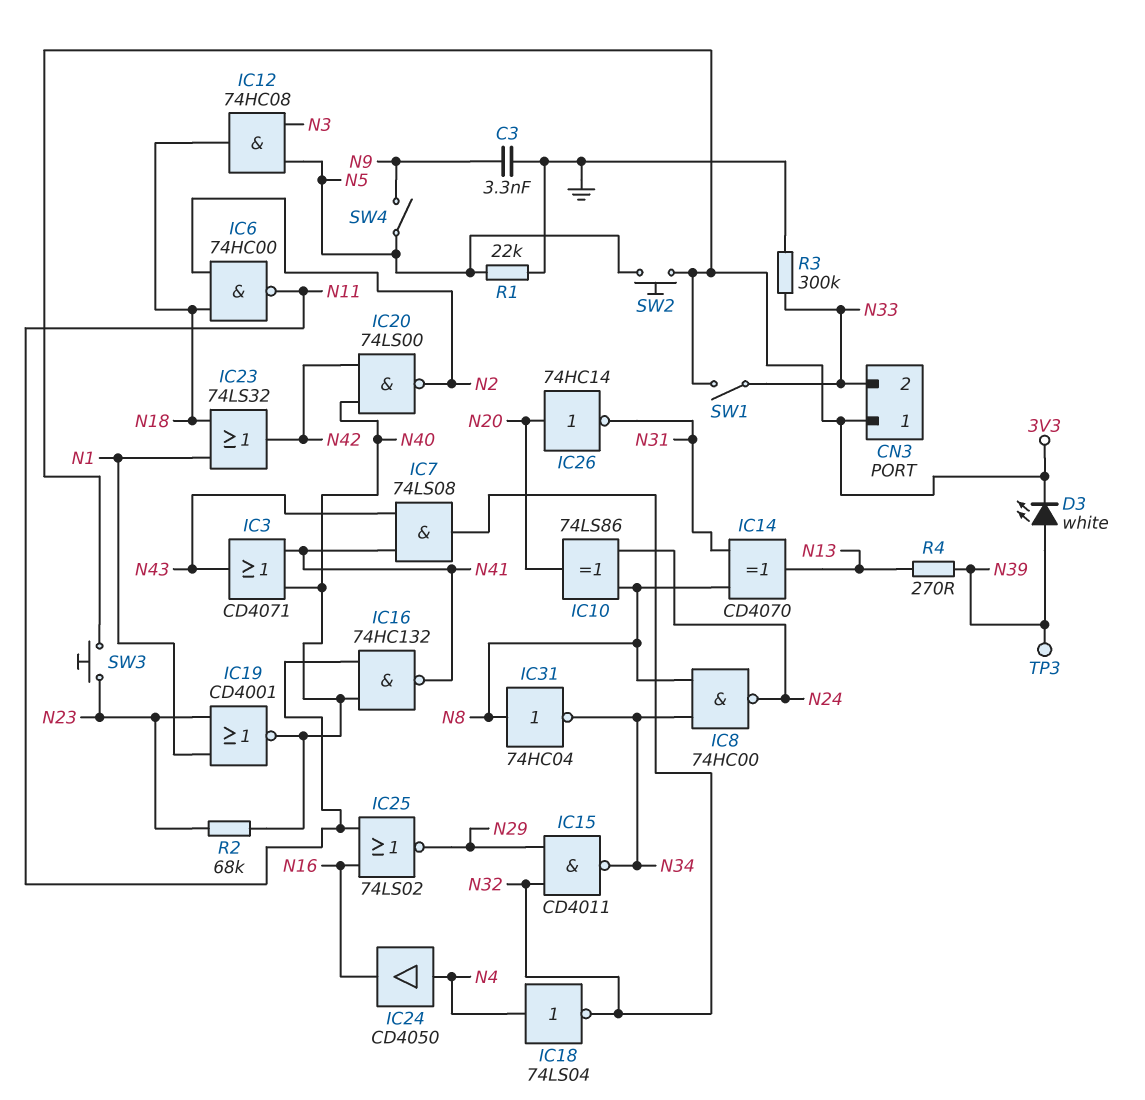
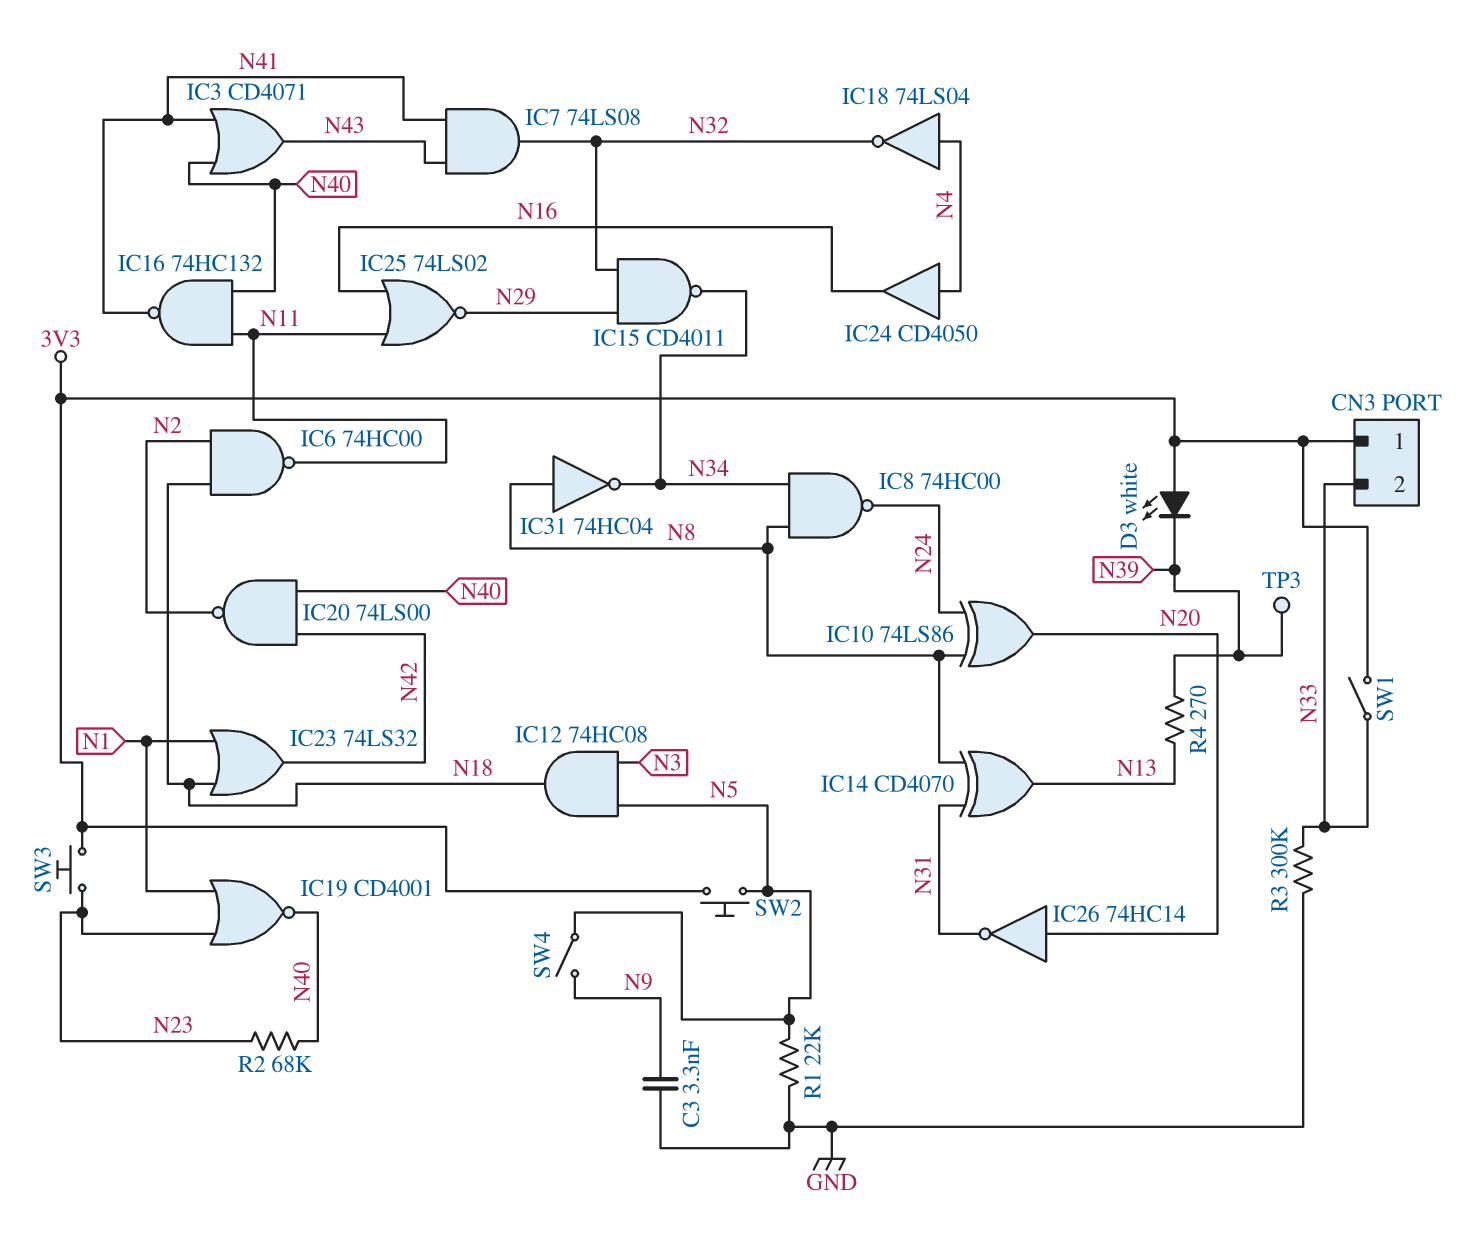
D3: LED white (A N39, K 3V3) -> LED white (A 3V3, K N39)

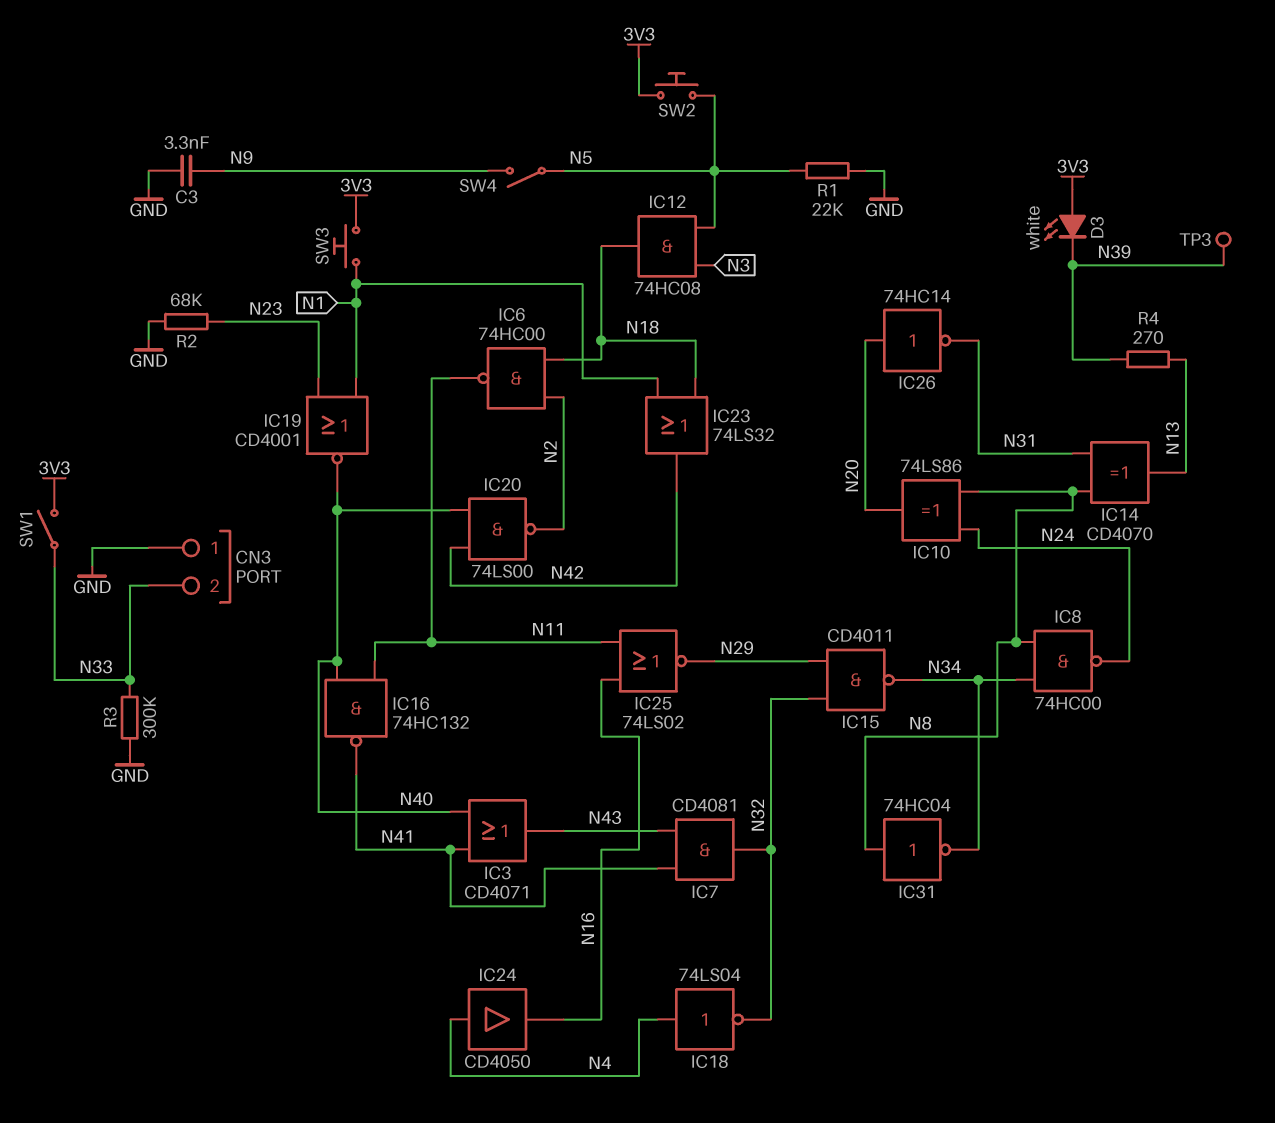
CN3 pin 1: 3V3 -> GND
IC7: AND 74LS08 (in N41, in N43, out N32) -> AND CD4081 (in N41, in N43, out N32)
R2: 68k (N23, N40) -> 68k (GND, N23)
SW3: button (3V3, N23) -> button (3V3, N1)

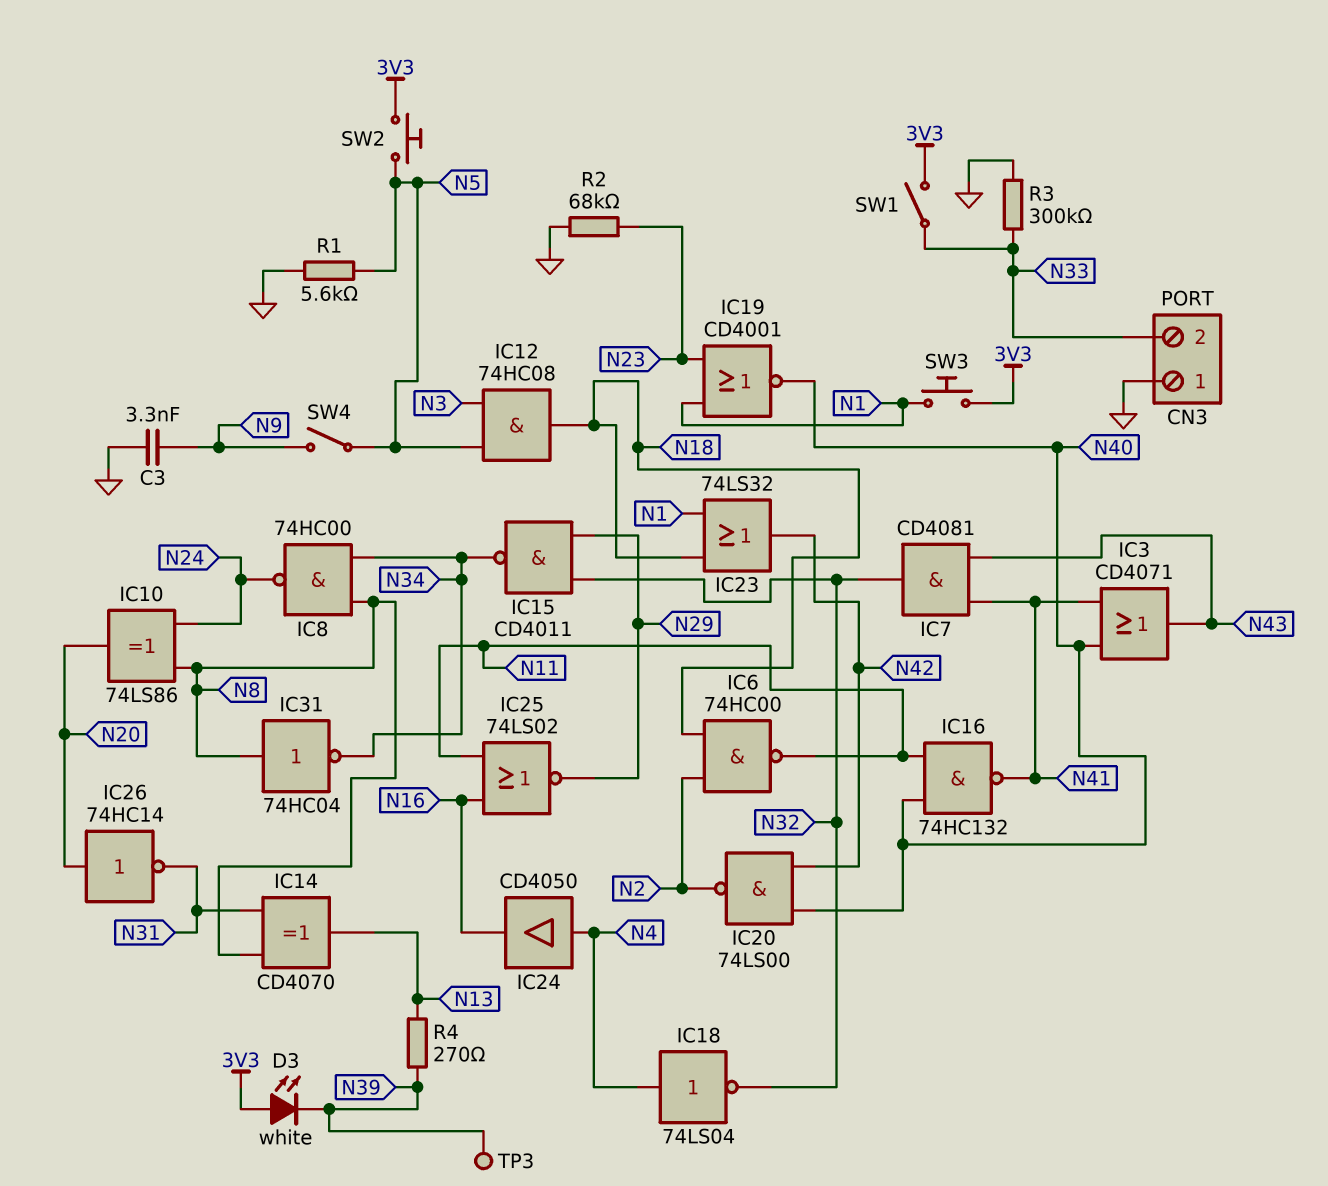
R1: 22k (GND, N5) -> 5.6k (GND, N5)

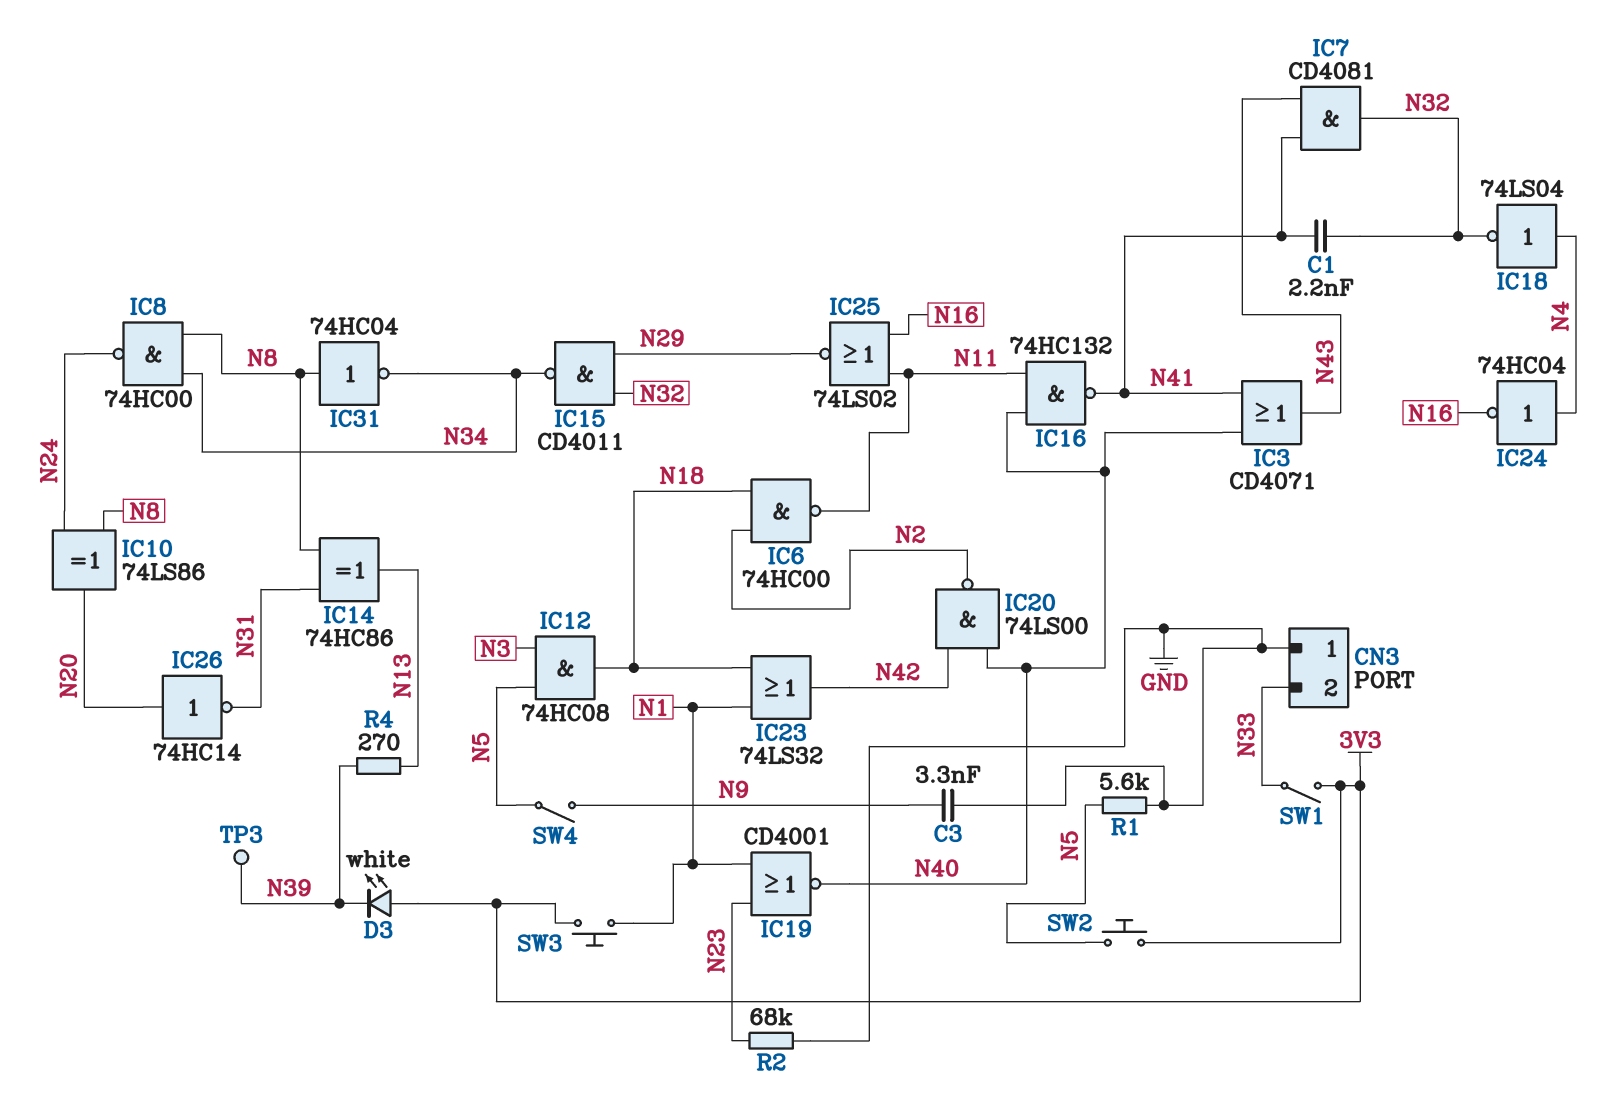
C1: none -> 2.2nF (N32, N41)
IC14: XOR CD4070 (in N8, in N31, out N13) -> XOR 74HC86 (in N8, in N31, out N13)
IC24: buffer CD4050 (in N4, out N16) -> NOT 74HC04 (in N4, out N16)
R3: 300k (GND, N33) -> none

